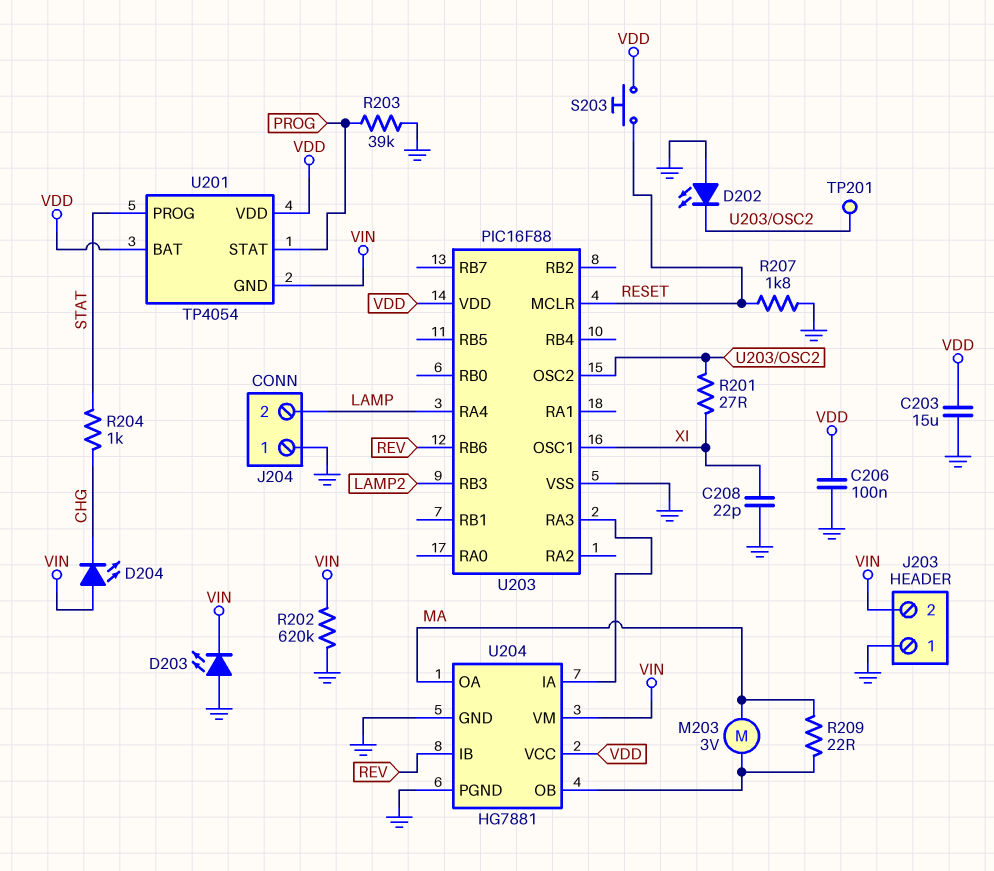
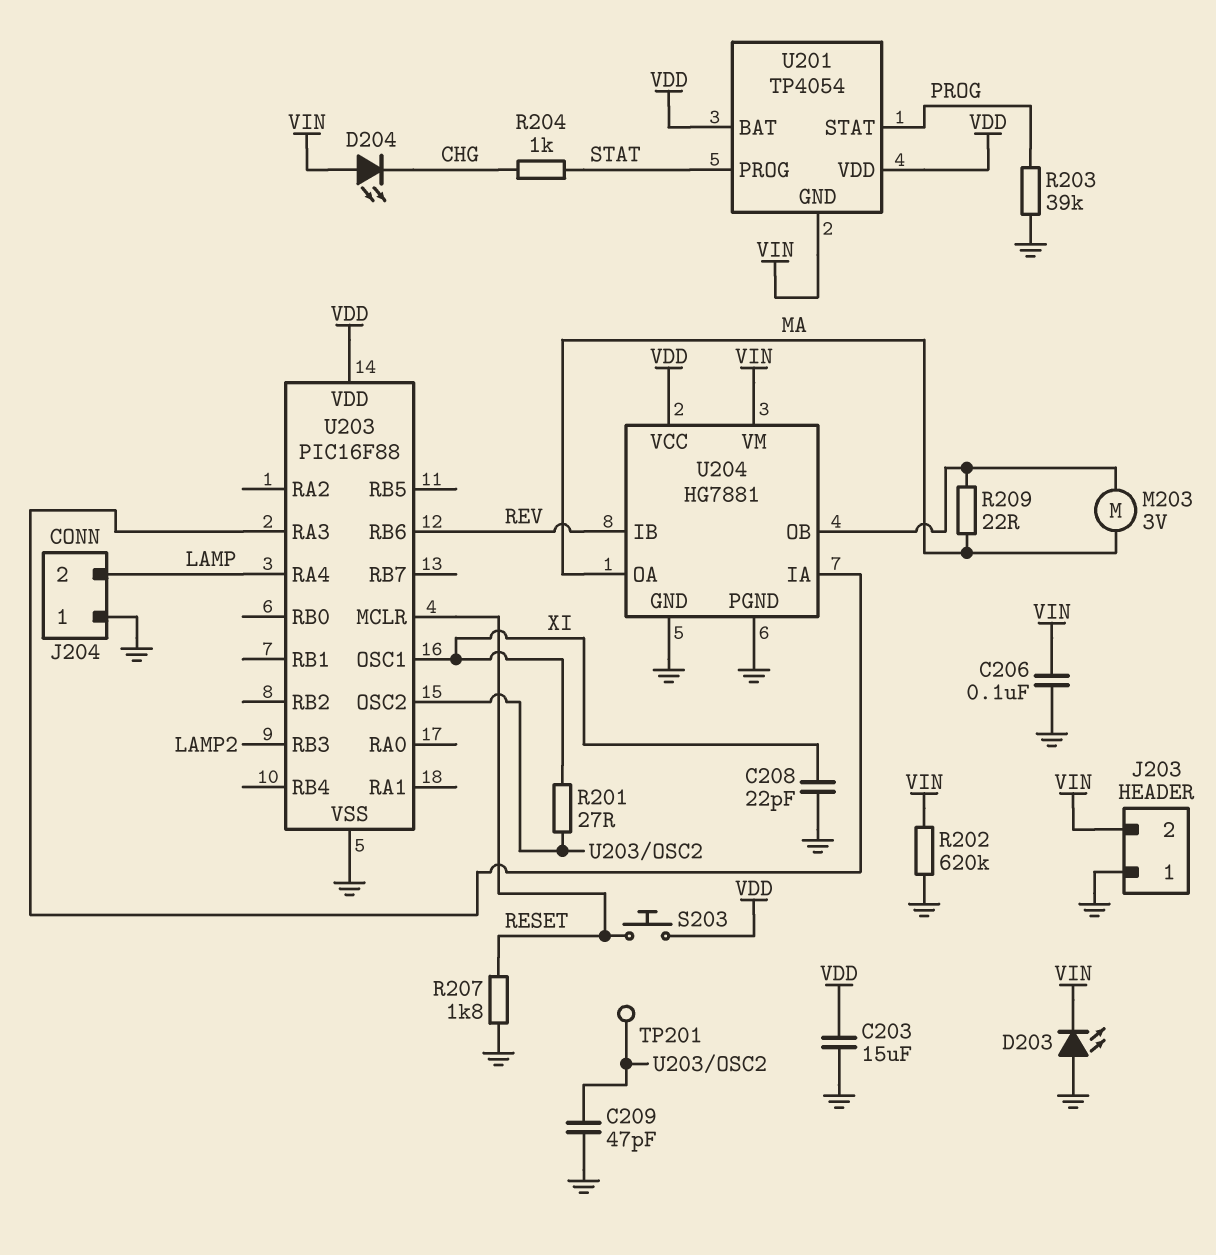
C206: 100nF (GND, VDD) -> 100nF (GND, VIN)
C209: none -> 47pF (GND, U203/OSC2)
D202: LED (A GND, K U203/OSC2) -> none

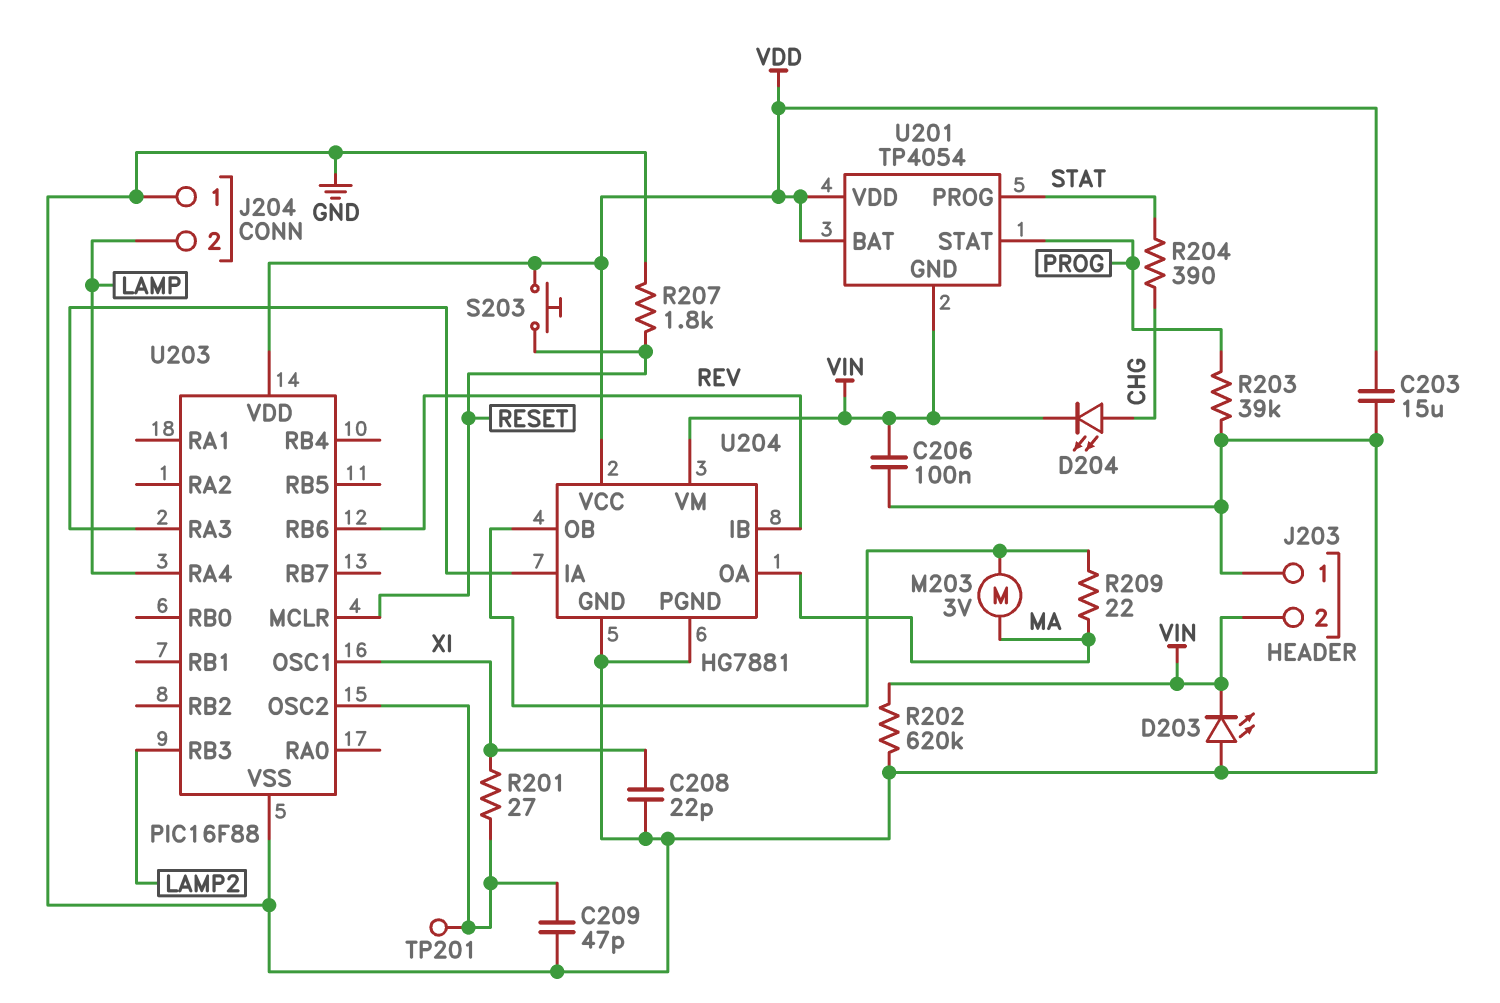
D204: LED (A VIN, K CHG) -> LED (A CHG, K VIN)
R204: 1k (CHG, STAT) -> 390 (CHG, STAT)

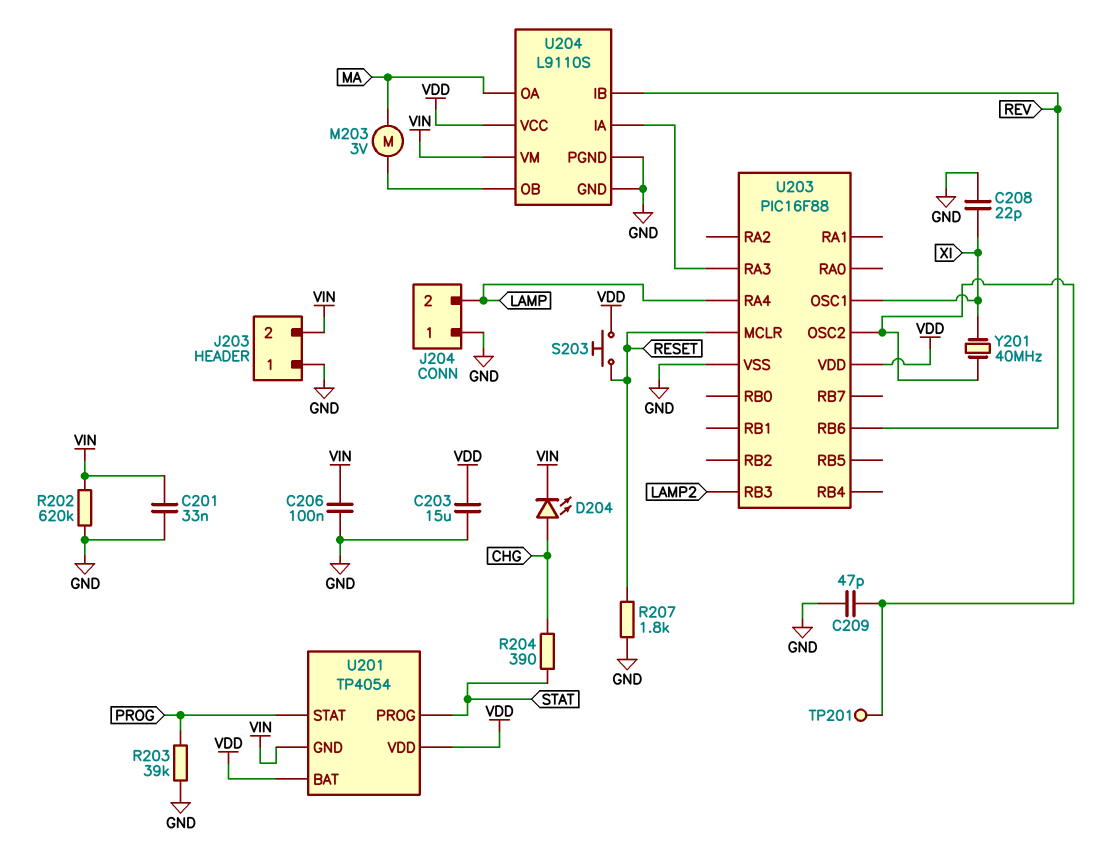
C201: none -> 33nF (GND, VIN)
D203: LED (A GND, K VIN) -> none
R201: 27 (U203/OSC2, XI) -> none
R209: 22 (MA, U204/OB) -> none
U204: HG7881 -> L9110S
Y201: none -> 40MHz (U203/OSC2, XI)

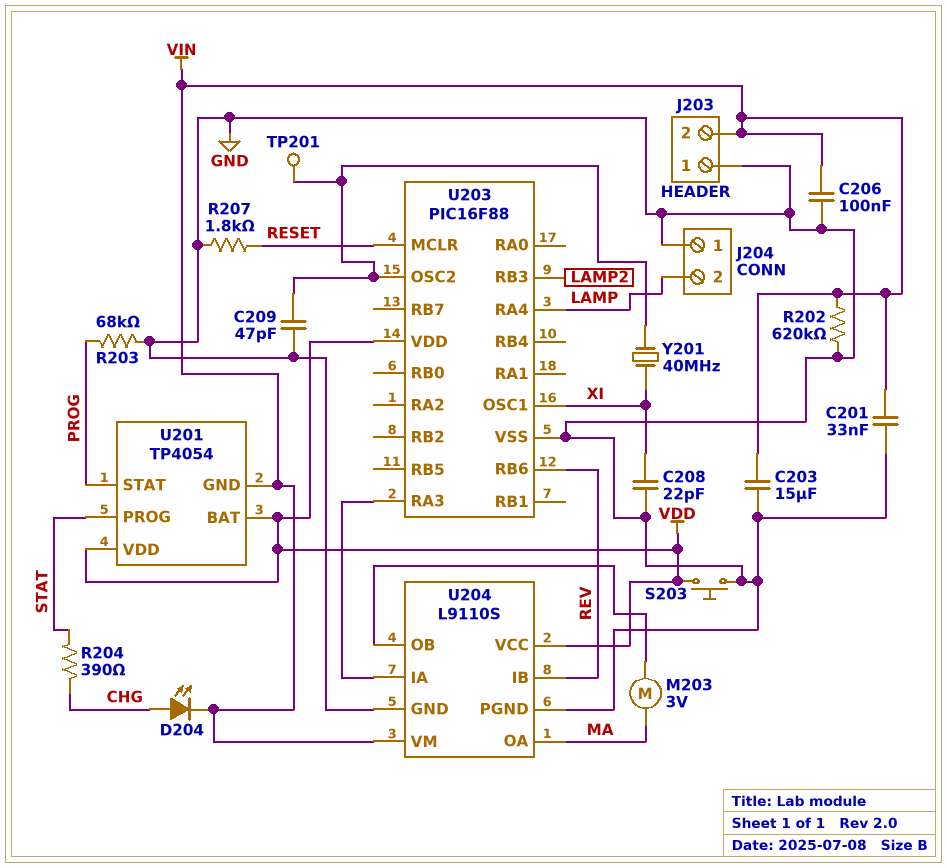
C203: 15uF (GND, VDD) -> 15uF (GND, VIN)
R203: 39k (GND, PROG) -> 68k (GND, PROG)
S203: button (RESET, VDD) -> button (GND, VDD)

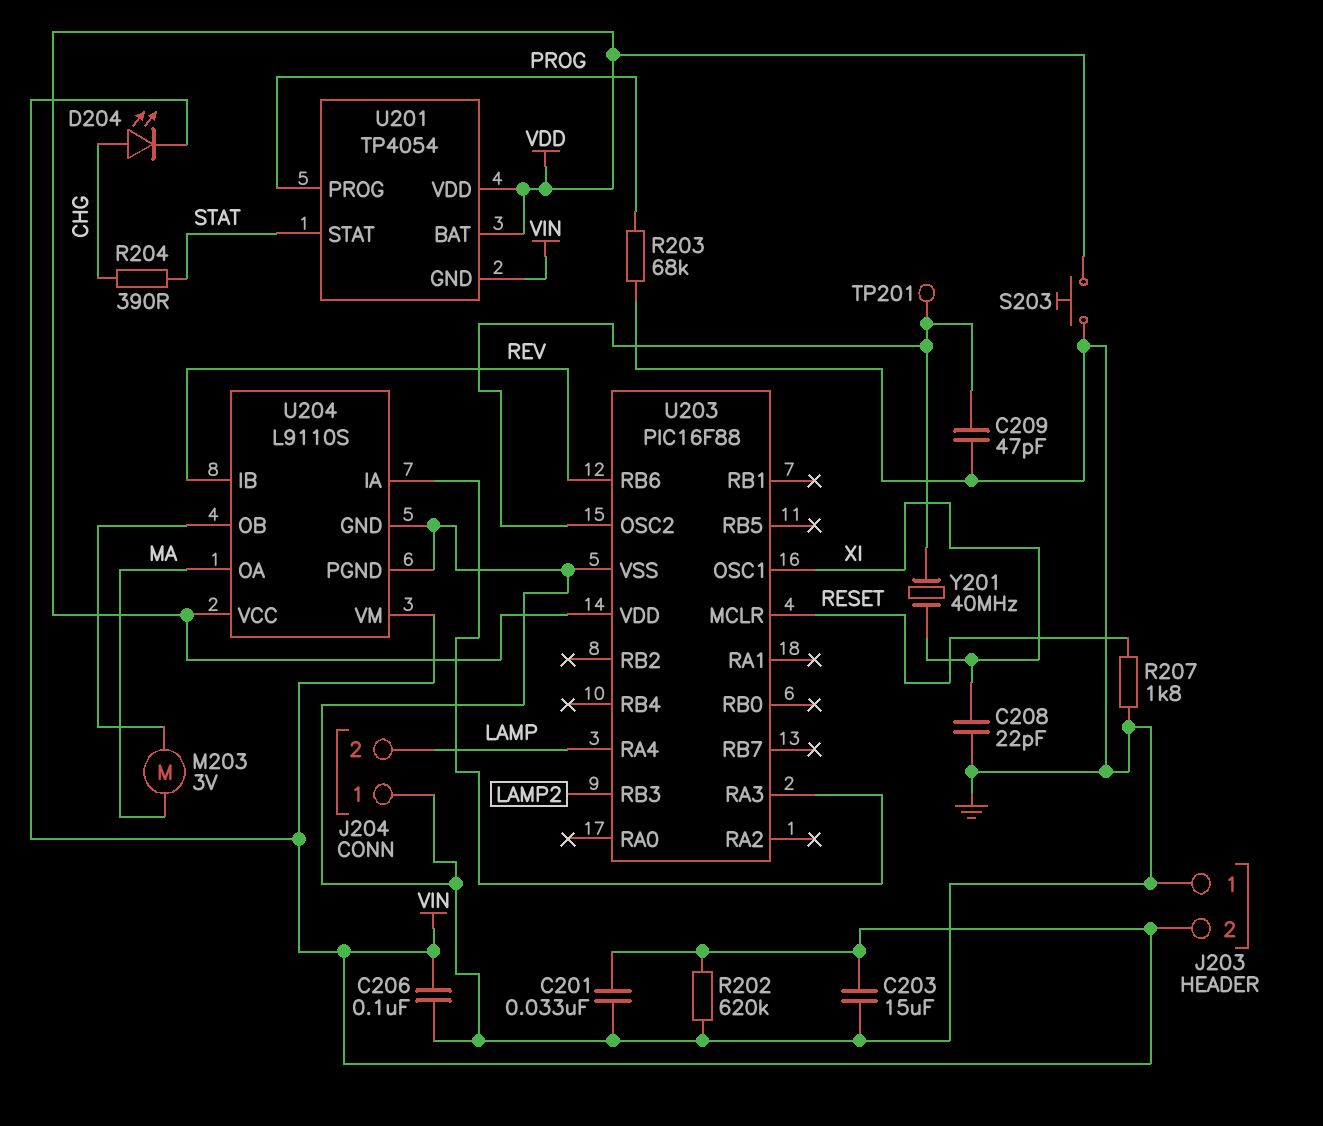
U201 pin PROG: STAT -> PROG
U201 pin STAT: PROG -> STAT

